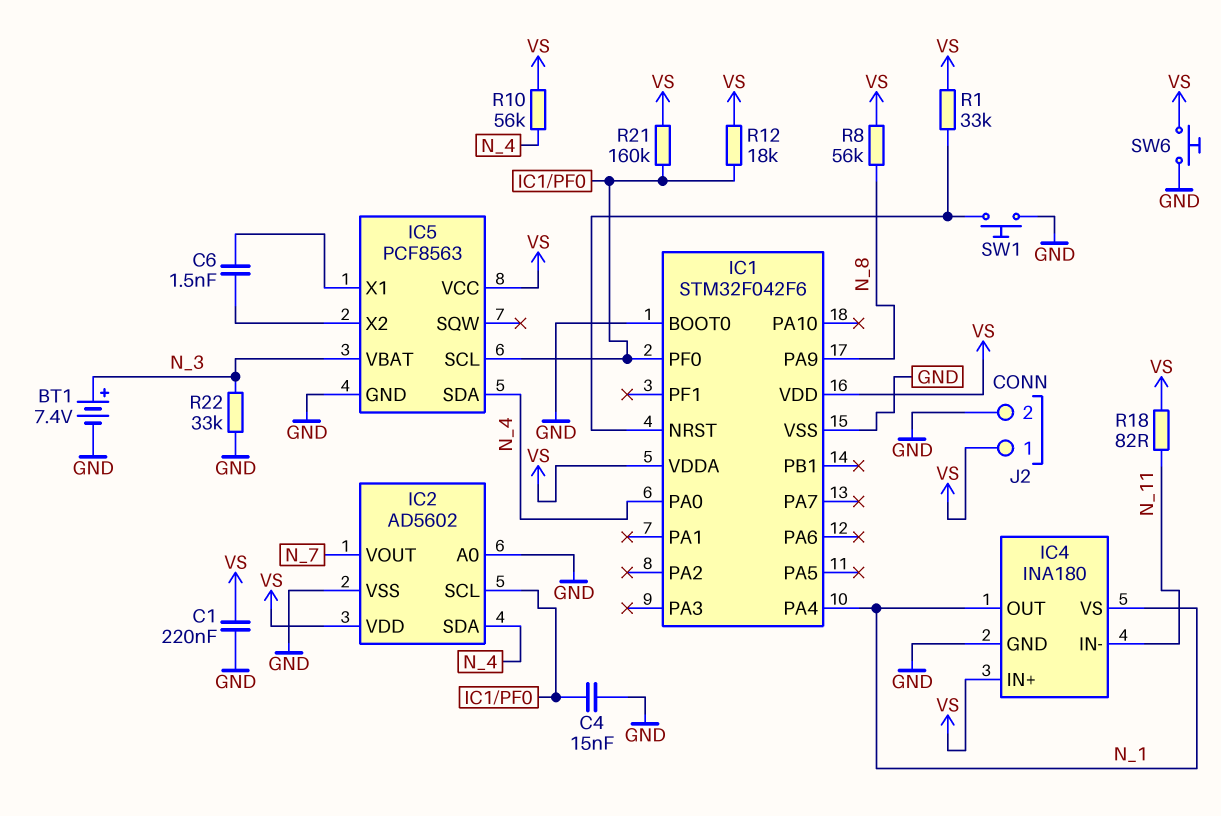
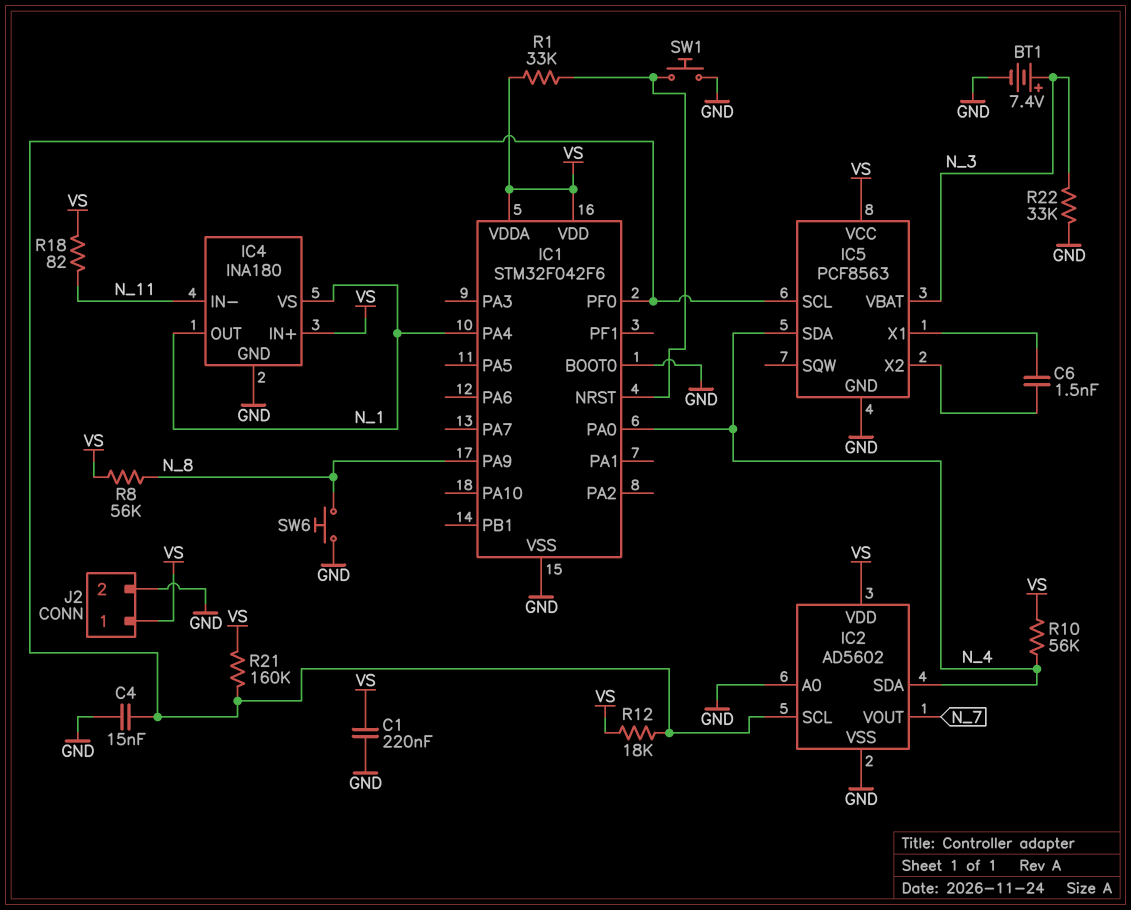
SW6: button (GND, VS) -> button (GND, N_8)

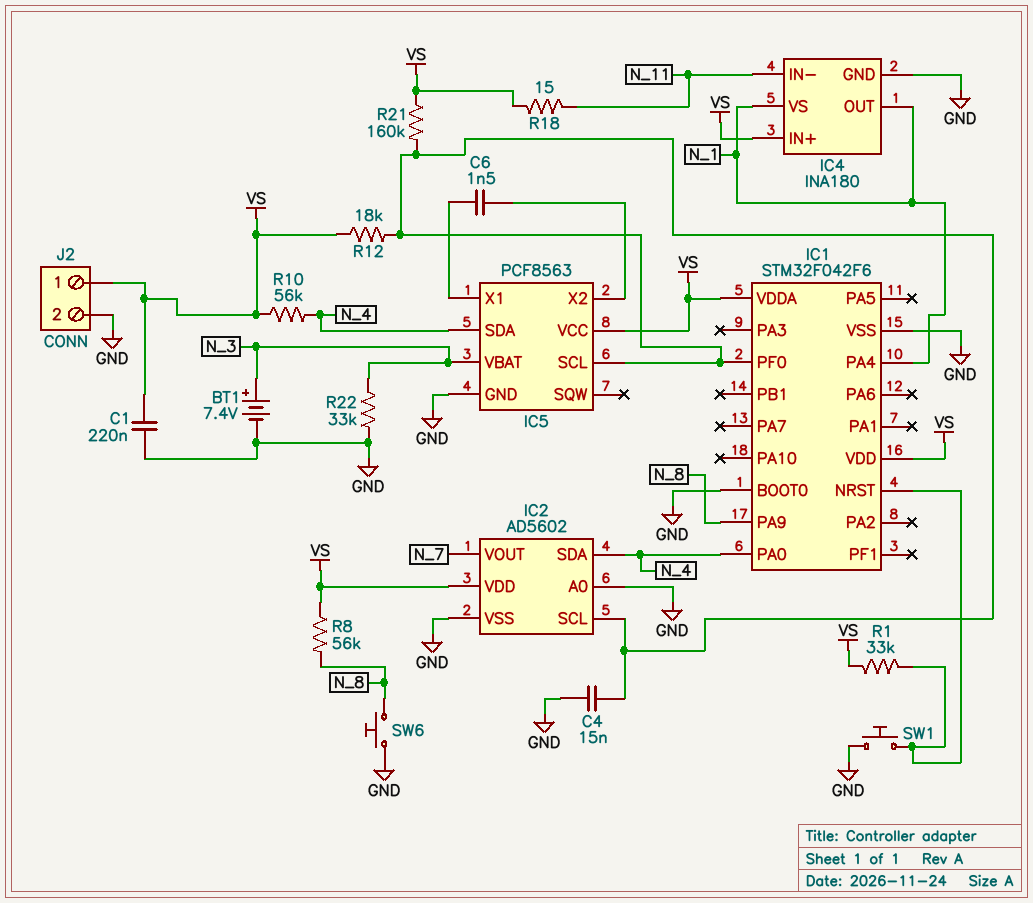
R18: 82 (N_11, VS) -> 15 (N_11, VS)

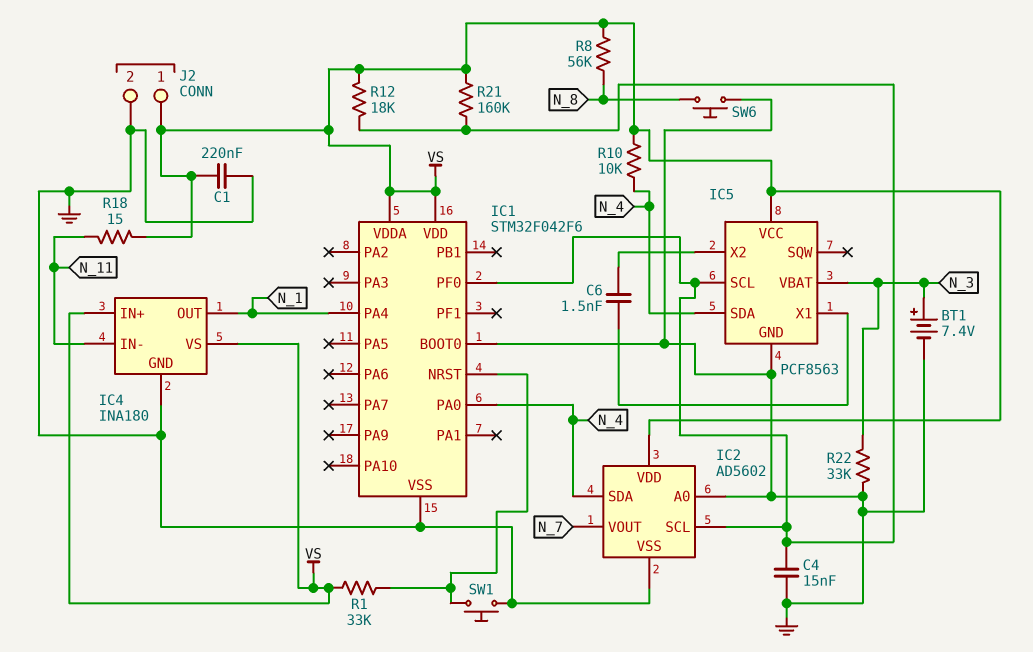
IC1 pin PA9: N_8 -> none
IC4 pin VS: N_1 -> VS
R10: 56k (N_4, VS) -> 10k (N_4, VS)

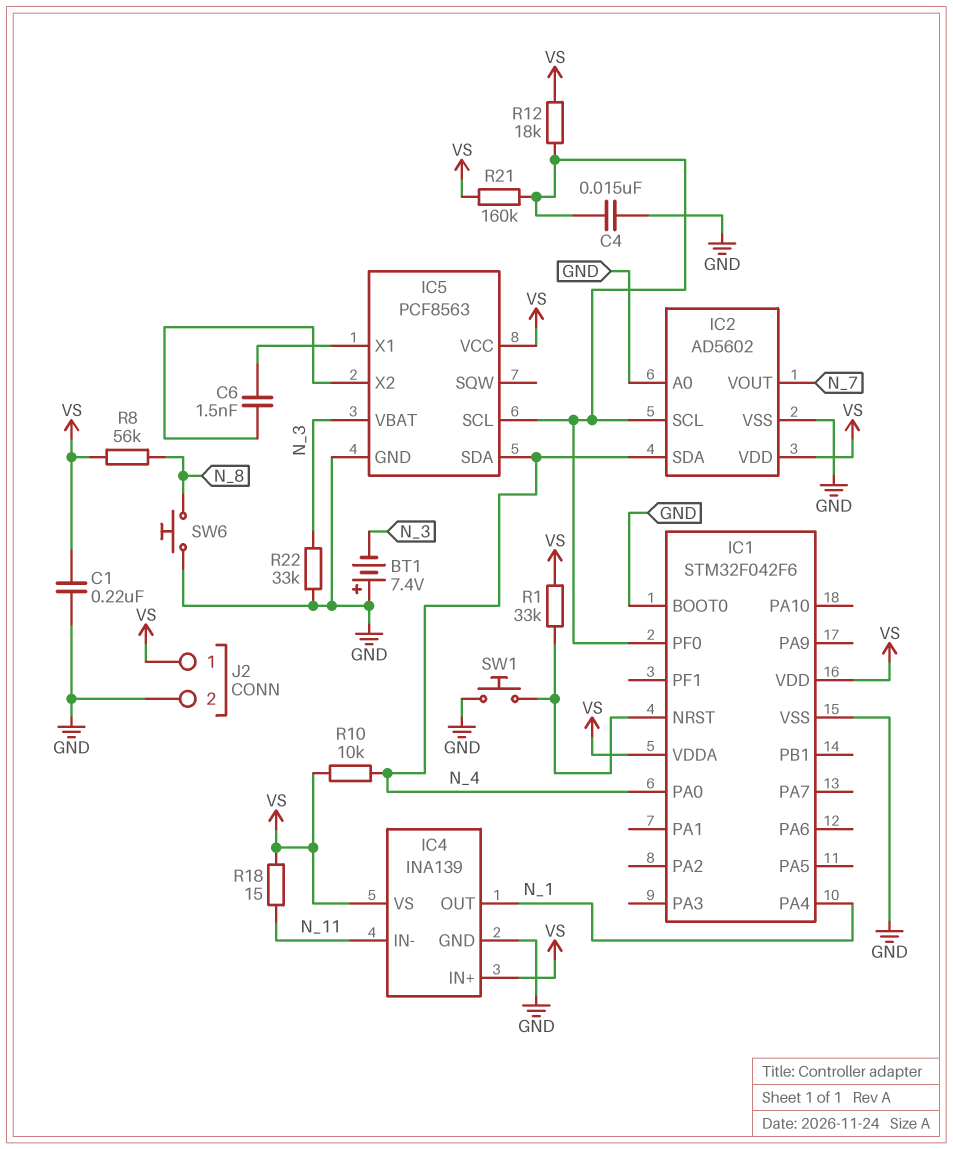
BT1: 7.4V (plus N_3, minus GND) -> 7.4V (plus GND, minus N_3)
IC4: INA180 -> INA139

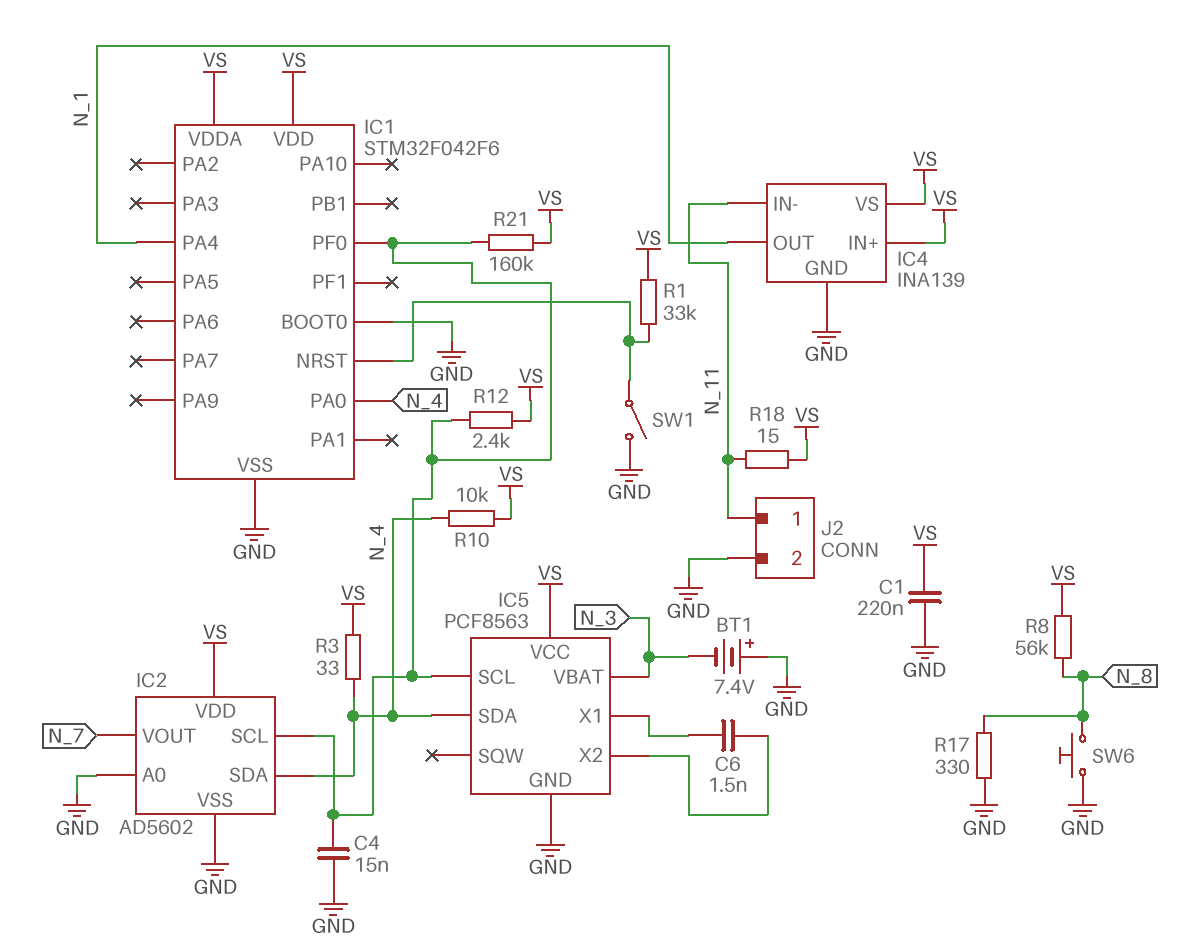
J2 pin 1: VS -> N_11
R3: none -> 33 (N_4, VS)
R12: 18k (IC1/PF0, VS) -> 2.4k (IC1/PF0, VS)
R17: none -> 330 (GND, N_8)
R22: 33k (GND, N_3) -> none
SW1: button (GND, IC1/NRST) -> switch (GND, IC1/NRST)

